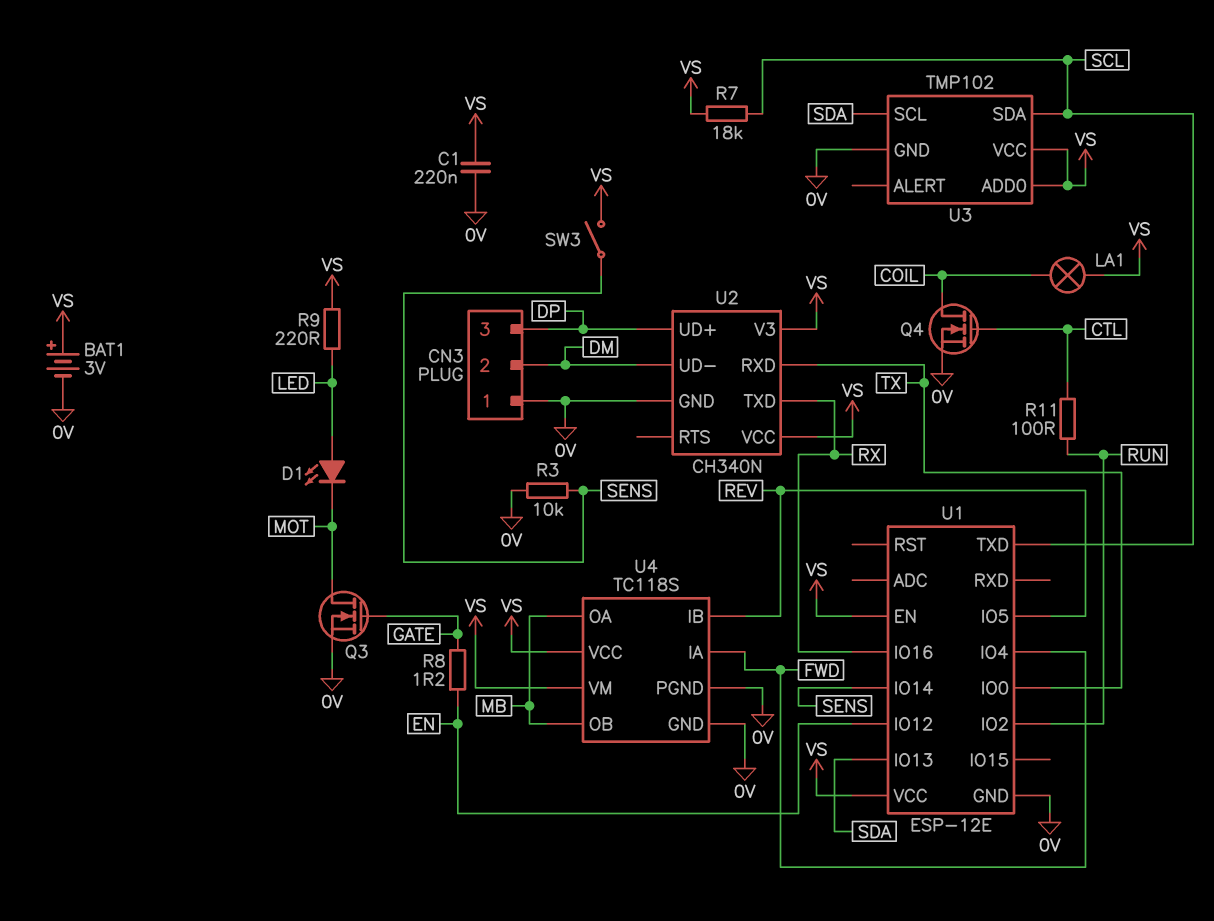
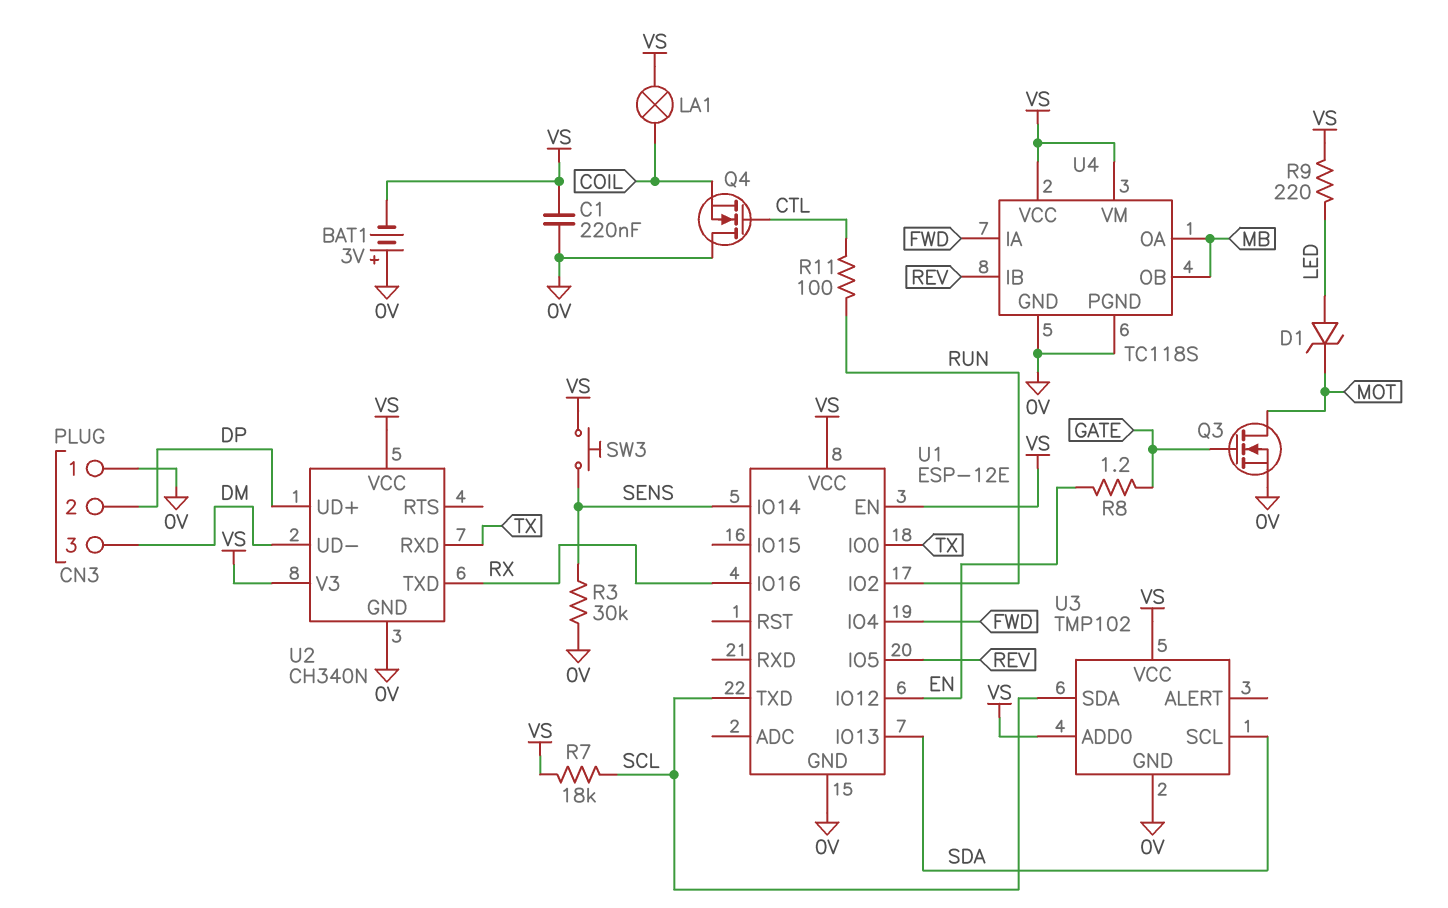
BAT1: 3V (plus VS, minus 0V) -> 3V (plus 0V, minus VS)
CN3 pin 2: DM -> DP
CN3 pin 3: DP -> DM
D1: LED (A LED, K MOT) -> zener (A LED, K MOT)
Q4: NMOS (G CTL, D COIL, S 0V) -> NMOS (G CTL, D 0V, S COIL)
R3: 10k (0V, SENS) -> 30k (0V, SENS)
SW3: switch (SENS, VS) -> button (SENS, VS)

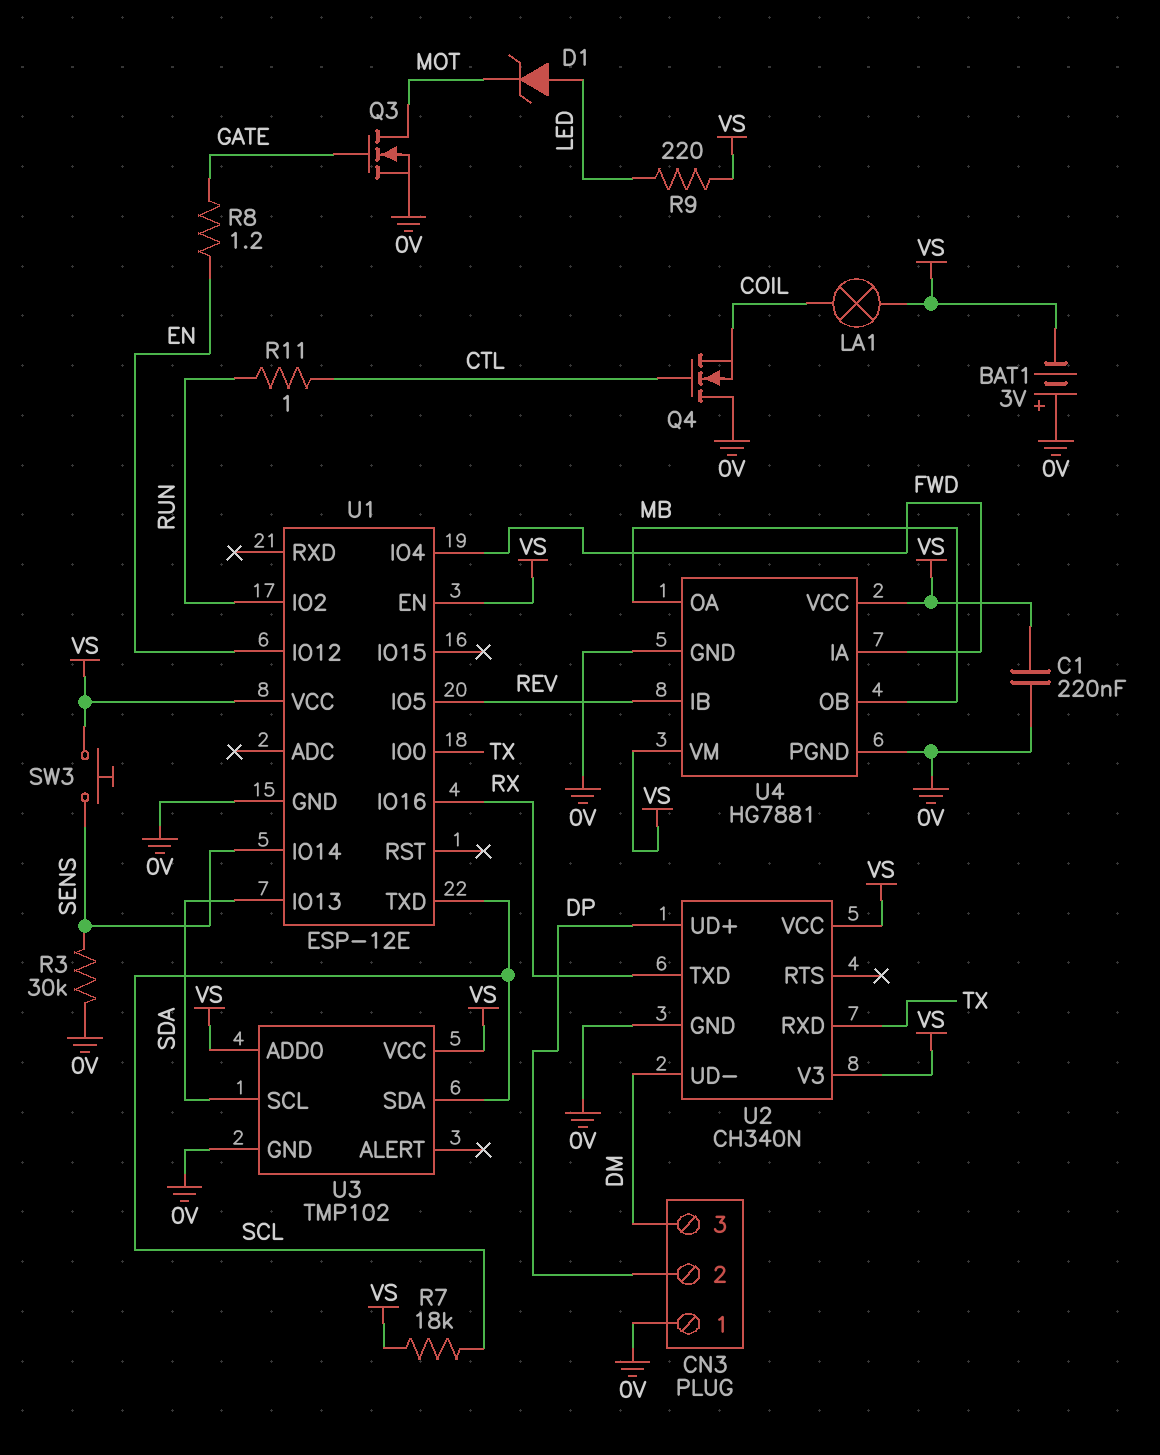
R11: 100 (CTL, RUN) -> 1 (CTL, RUN)
U4: TC118S -> HG7881

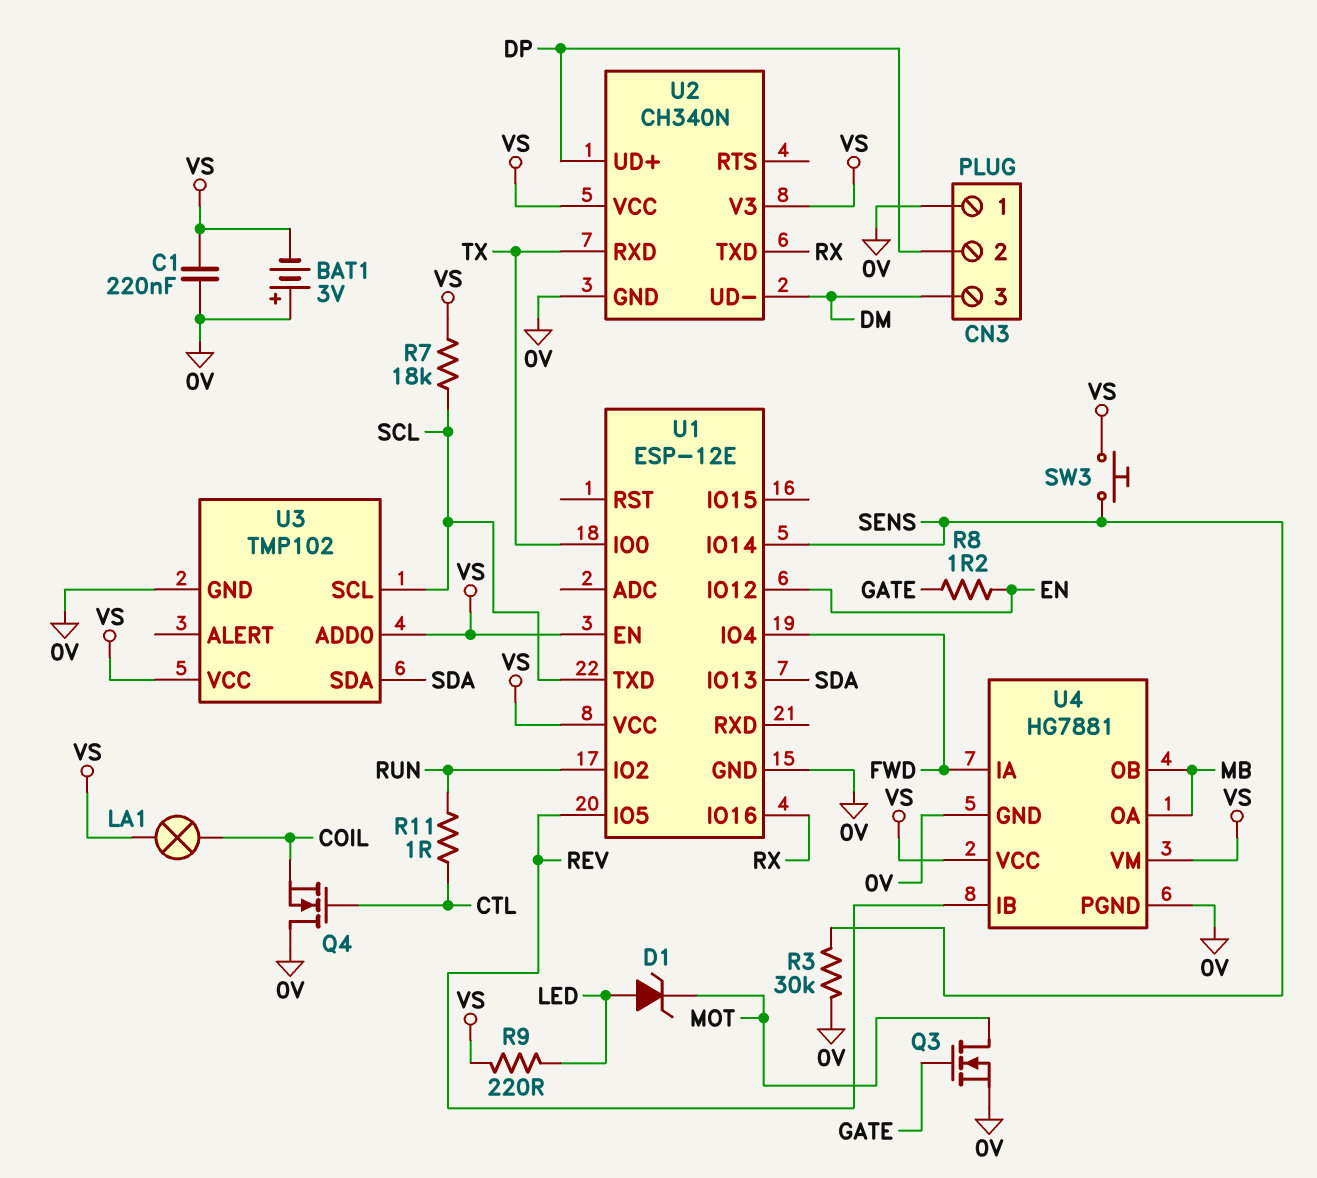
U3 pin SCL: SDA -> SCL
U3 pin SDA: SCL -> SDA

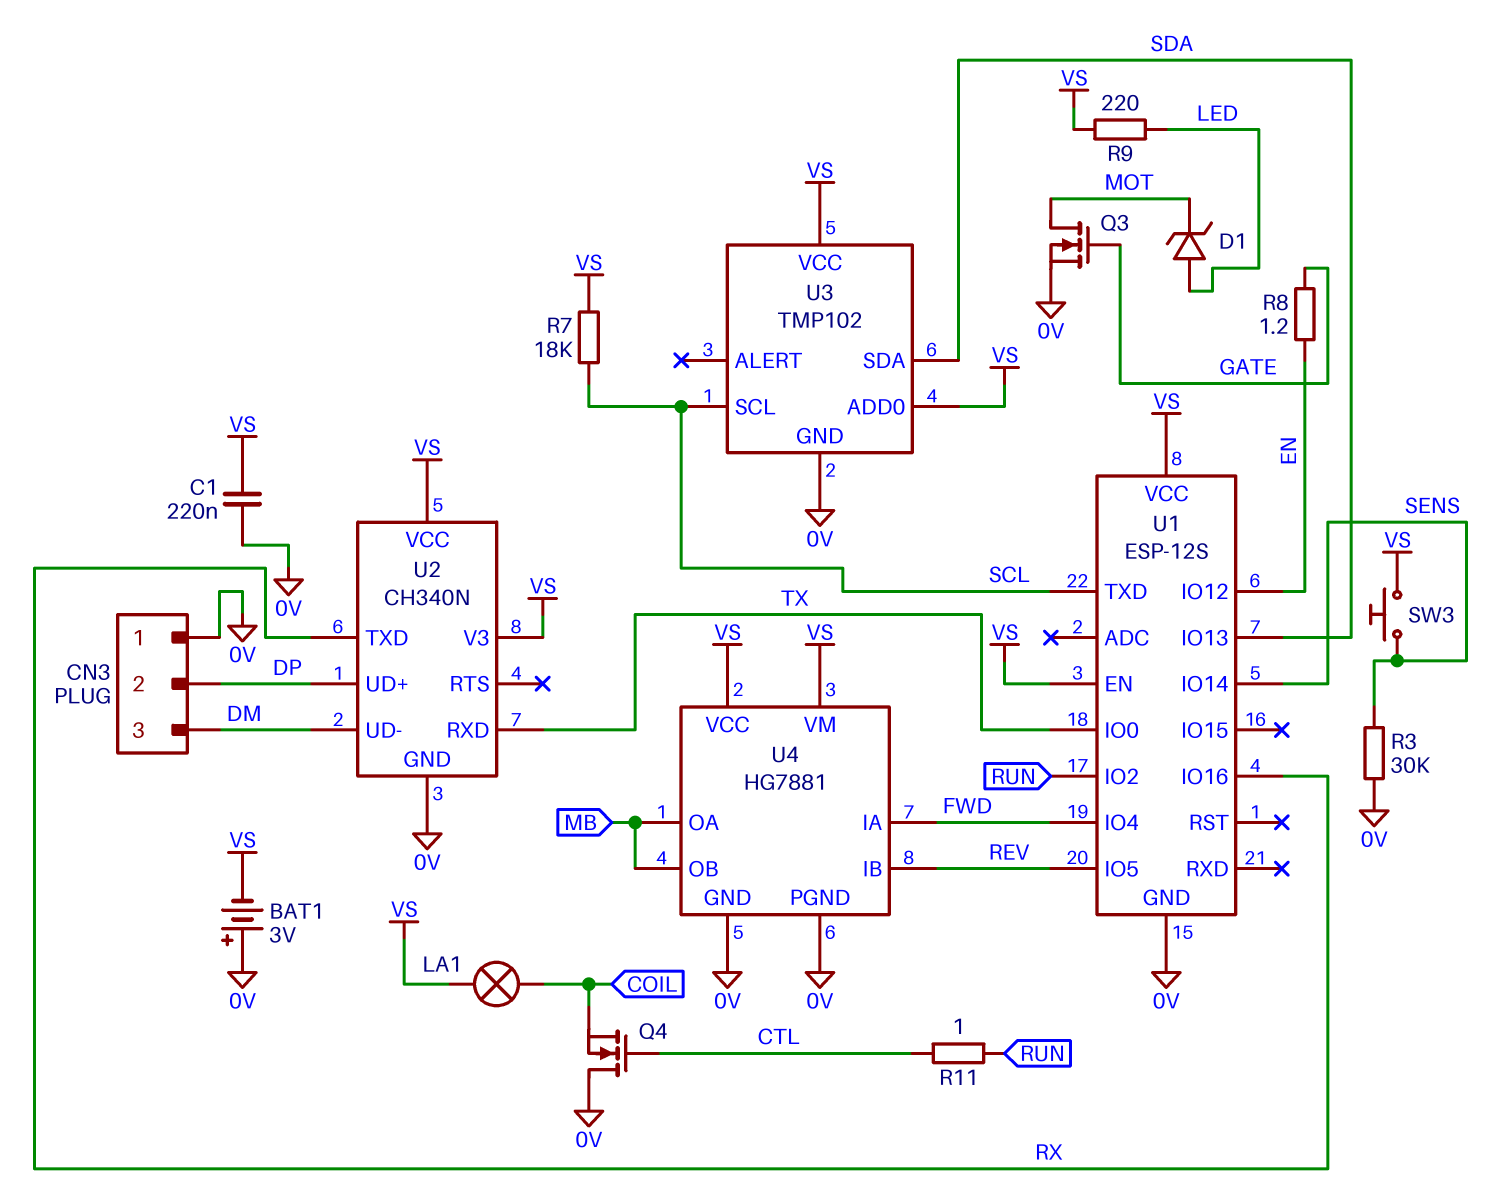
U1: ESP-12E -> ESP-12S

